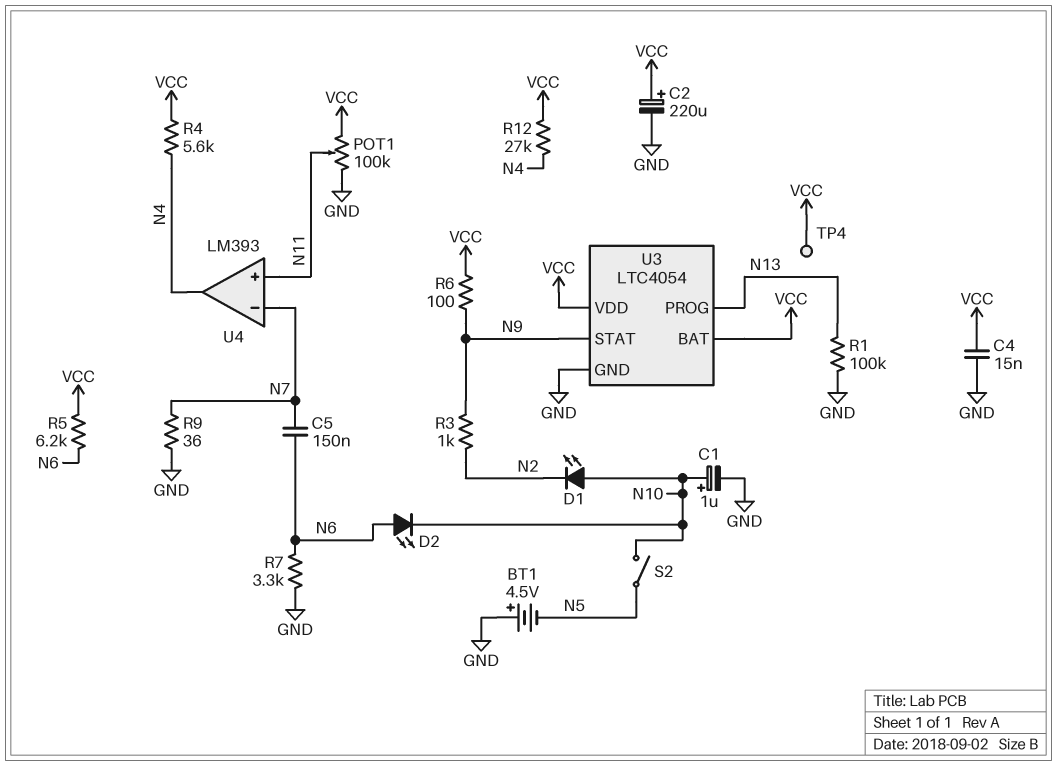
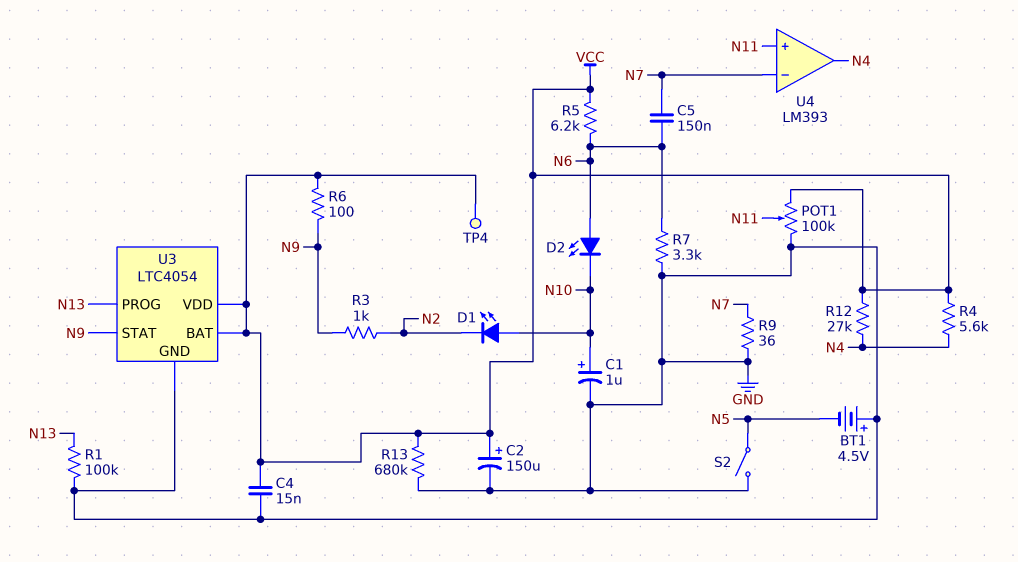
C2: 220uF (plus VCC, minus GND) -> 150uF (plus VCC, minus GND)
R13: none -> 680k (GND, VCC)
S2: switch (N5, N10) -> switch (GND, N5)

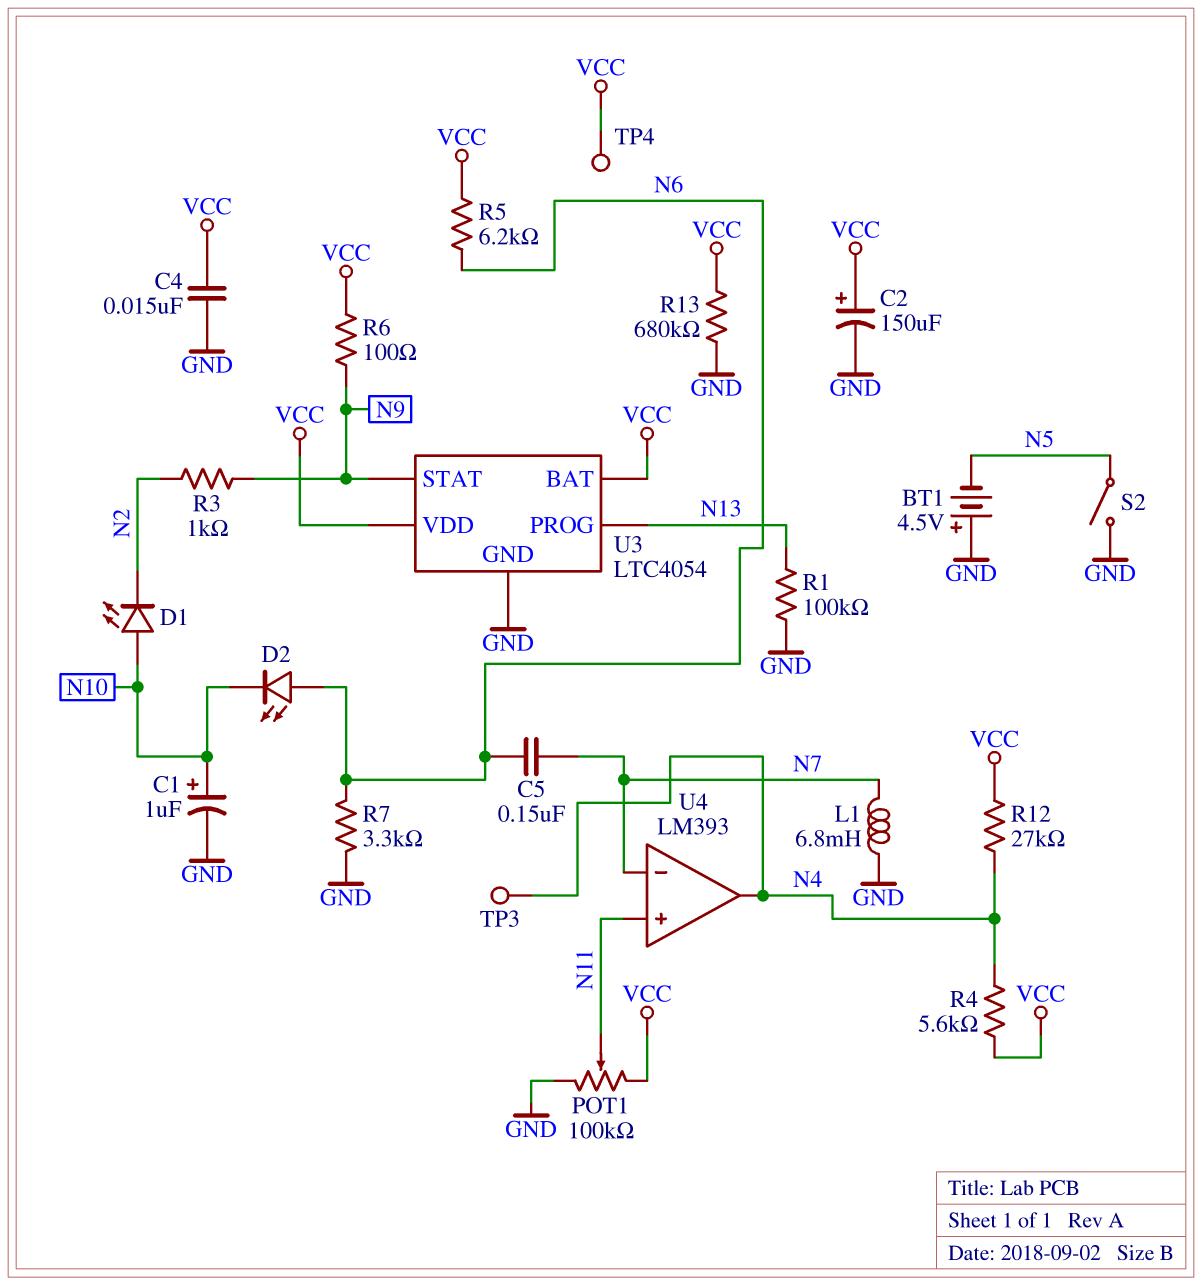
L1: none -> 6.8mH (GND, N7)
R9: 36 (GND, N7) -> none
TP3: none -> test point (N4)

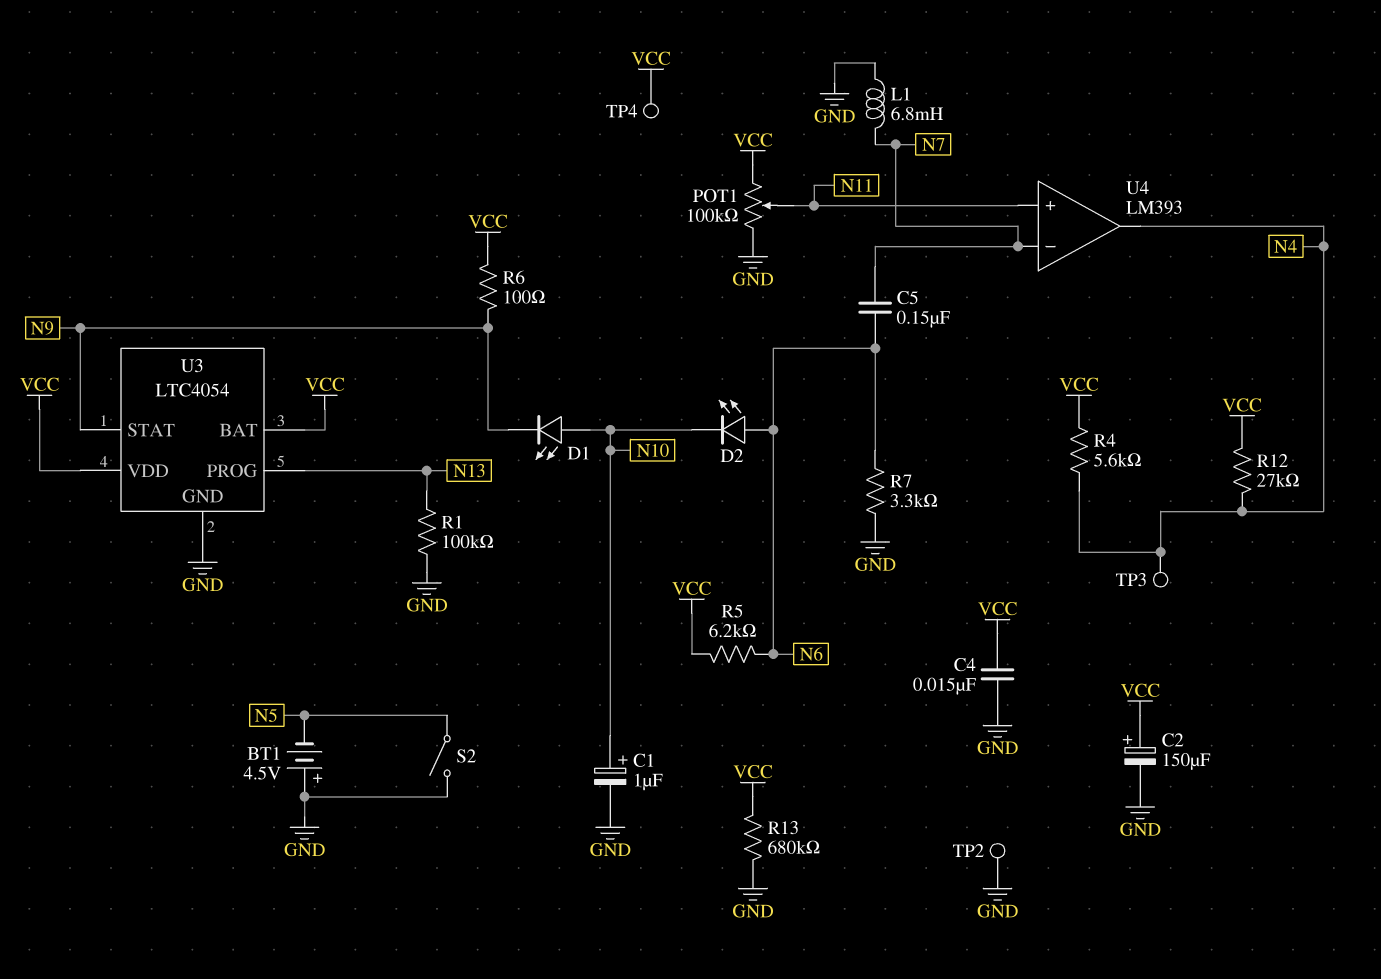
D1: LED (A N10, K N2) -> LED (A N10, K N9)
R3: 1k (N2, N9) -> none
TP2: none -> test point (GND)

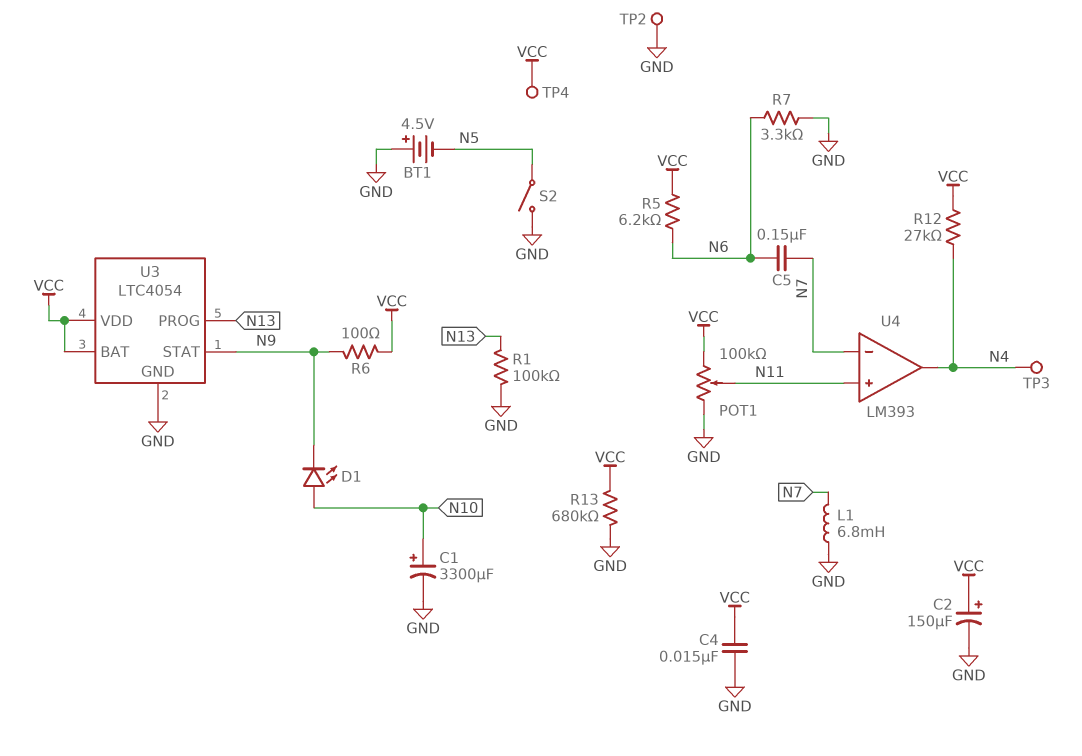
C1: 1uF (plus N10, minus GND) -> 3300uF (plus N10, minus GND)
D2: LED (A N6, K N10) -> none
R4: 5.6k (N4, VCC) -> none

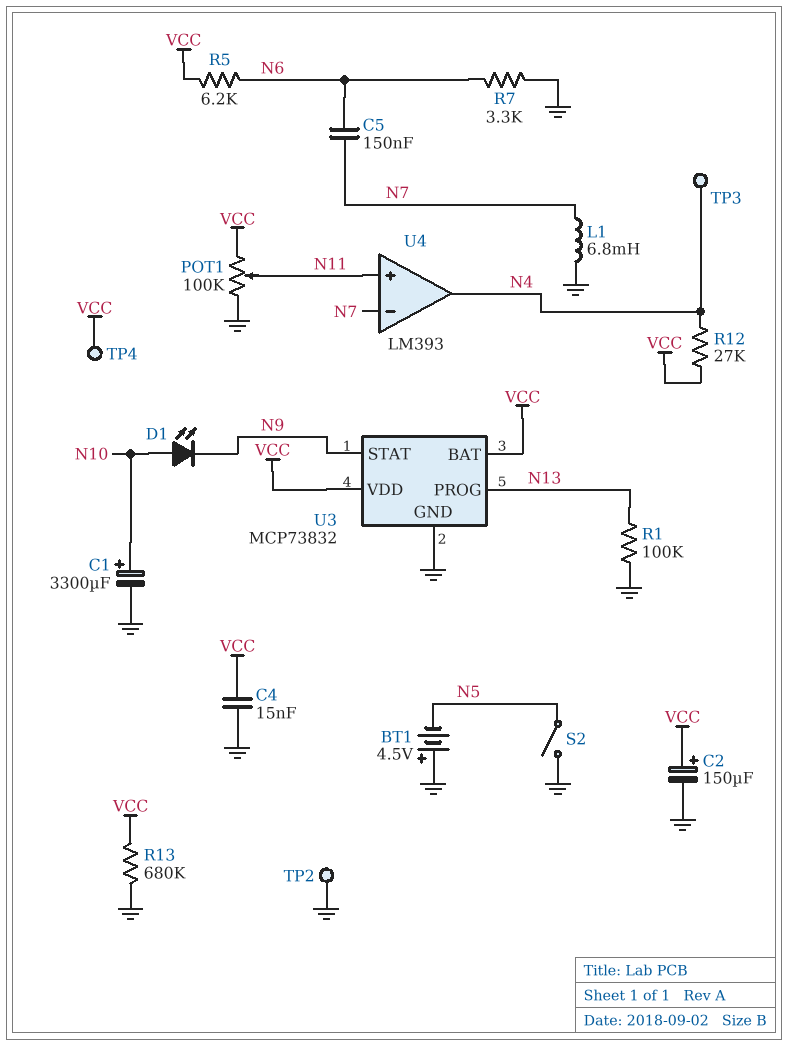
R6: 100 (N9, VCC) -> none
U3: LTC4054 -> MCP73832

